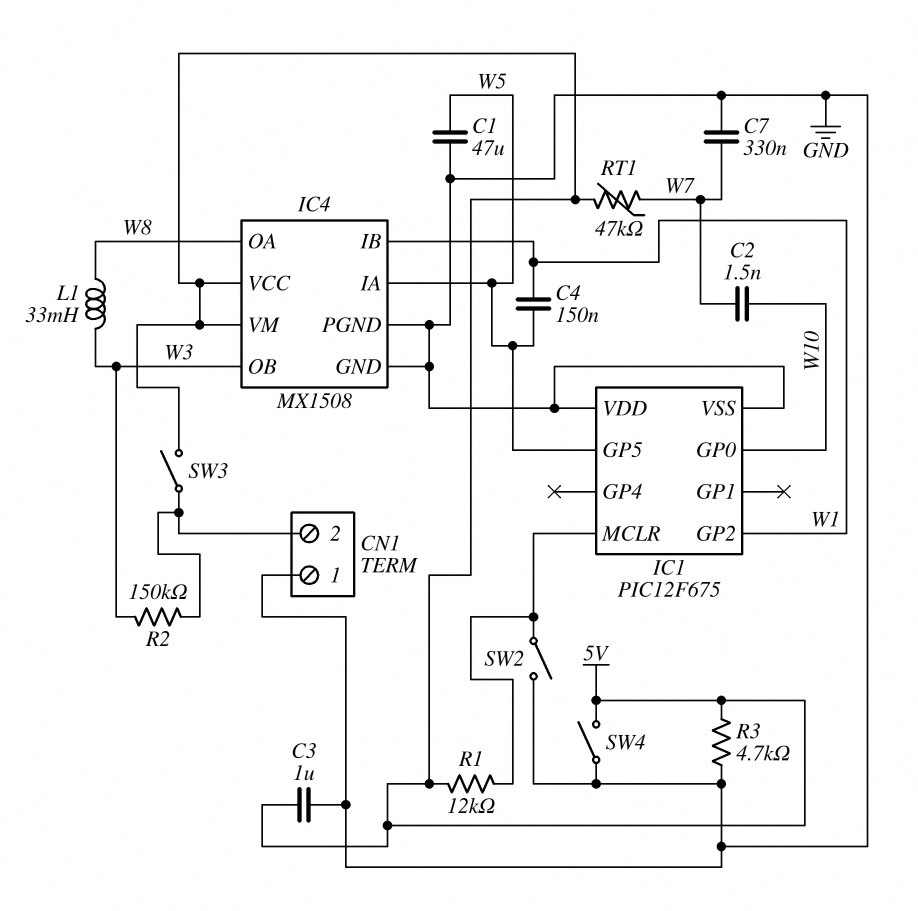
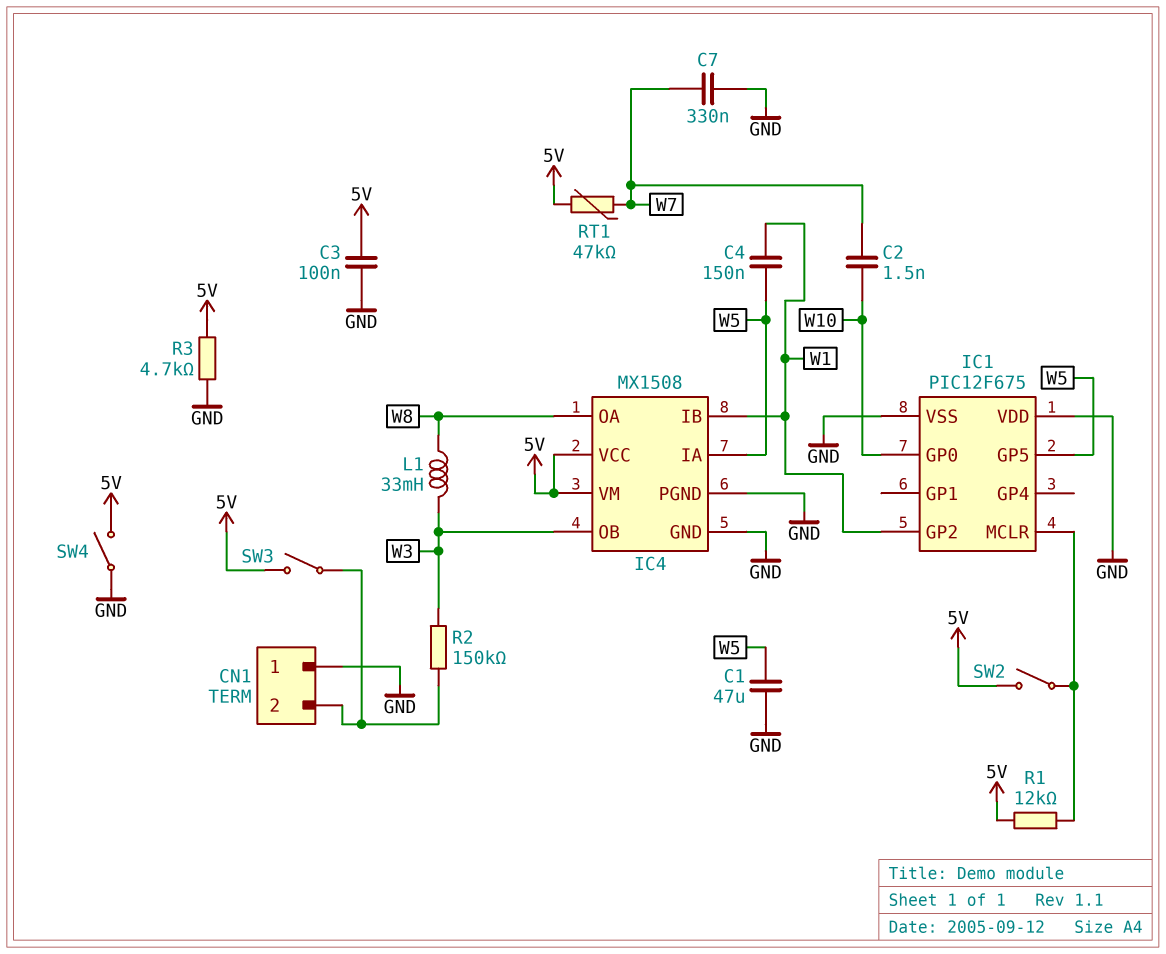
C3: 1uF (5V, GND) -> 100nF (5V, GND)
SW2: switch (GND, IC1/MCLR) -> switch (5V, IC1/MCLR)

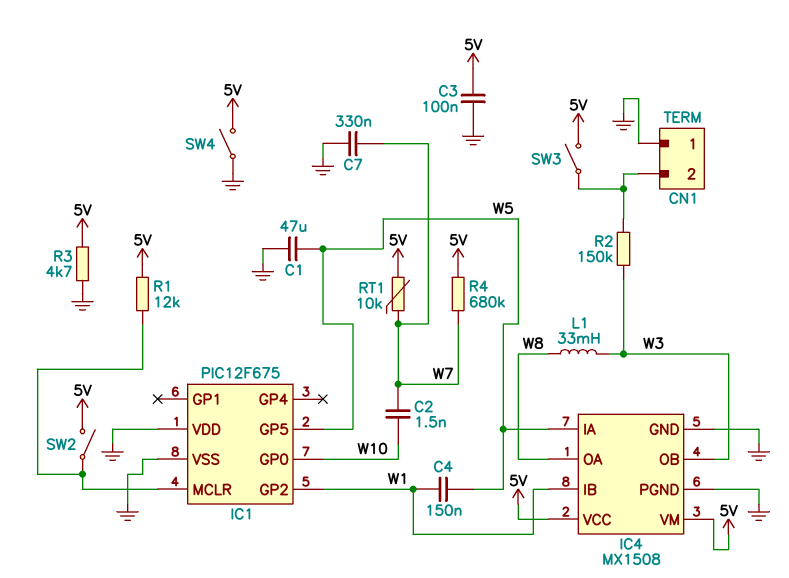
R4: none -> 680k (5V, W7)
RT1: 47k (5V, W7) -> 10k (5V, W7)

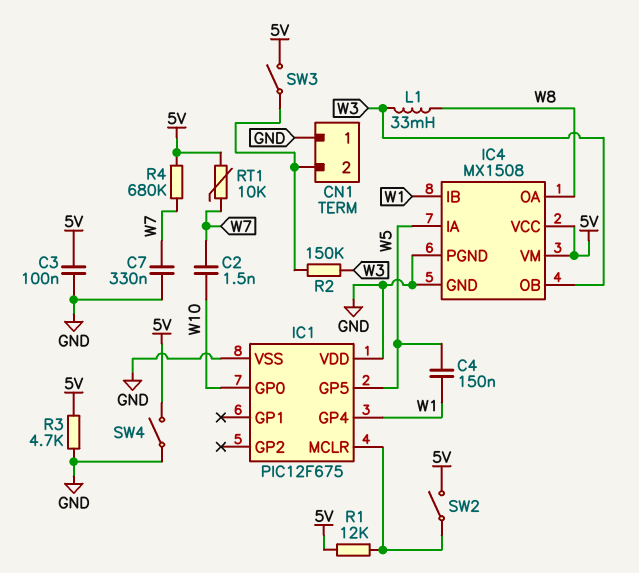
C1: 47uF (GND, W5) -> none
IC1 pin GP2: W1 -> none
IC1 pin GP4: none -> W1

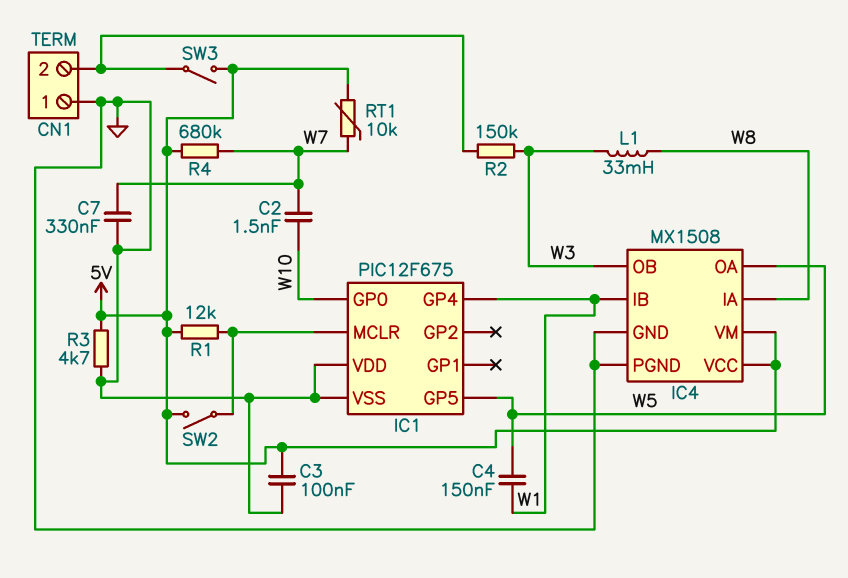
IC4 pin IA: W5 -> W8
IC4 pin OA: W8 -> W5
SW4: switch (5V, GND) -> none

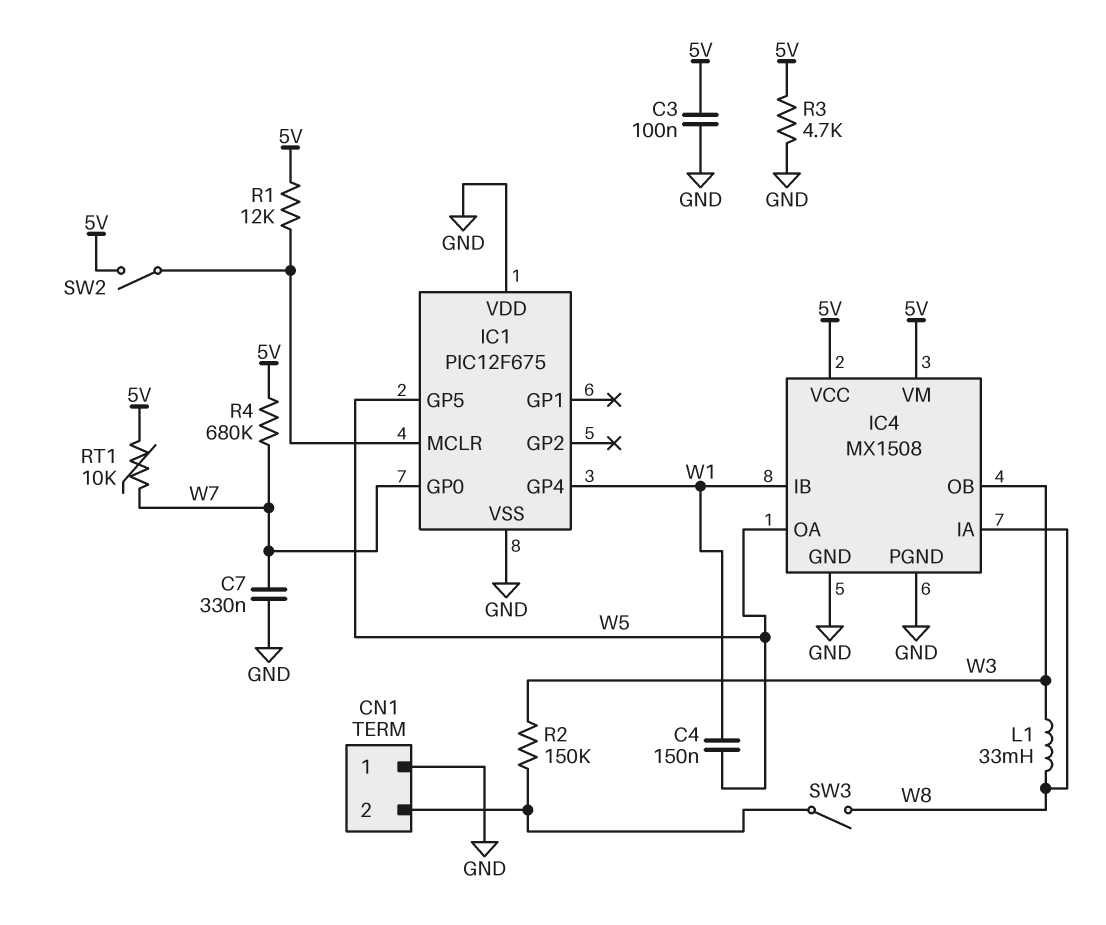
C2: 1.5nF (W7, W10) -> none
IC1 pin GP0: W10 -> W7
SW3: switch (5V, CN1/2) -> switch (CN1/2, W8)

